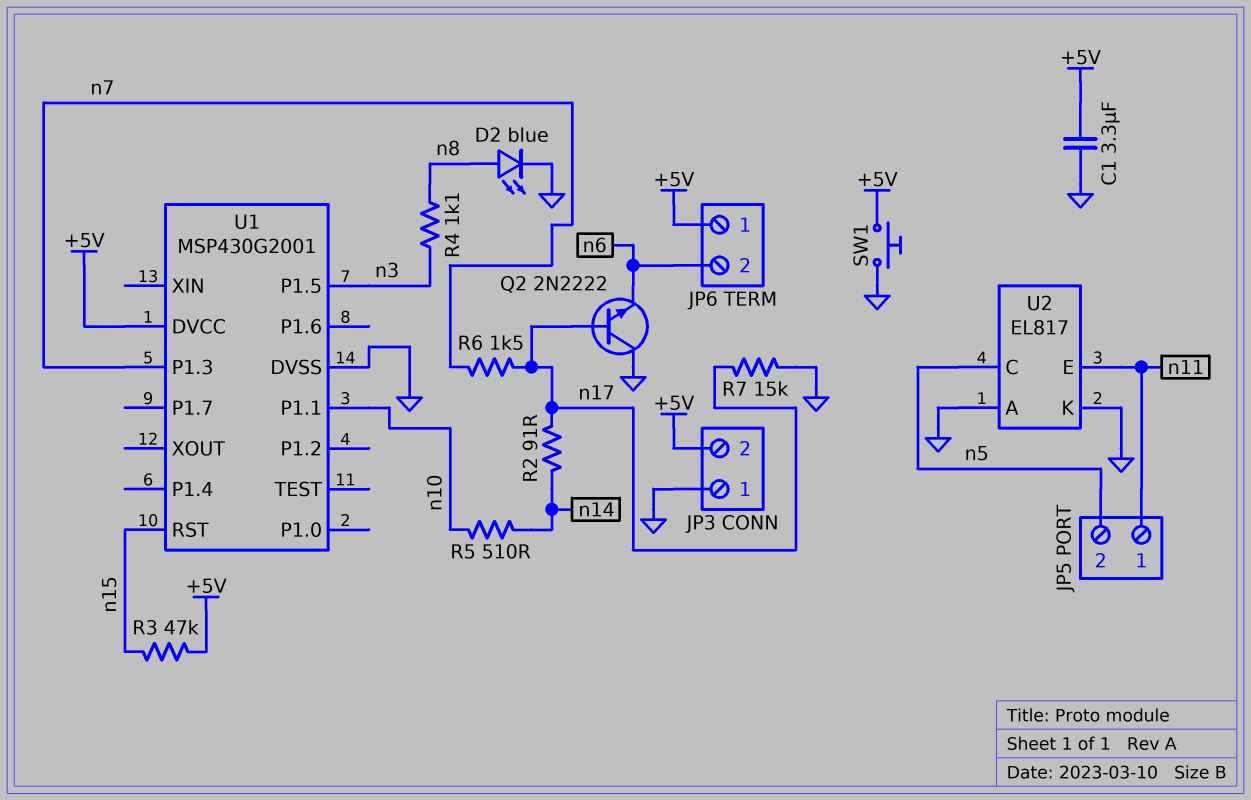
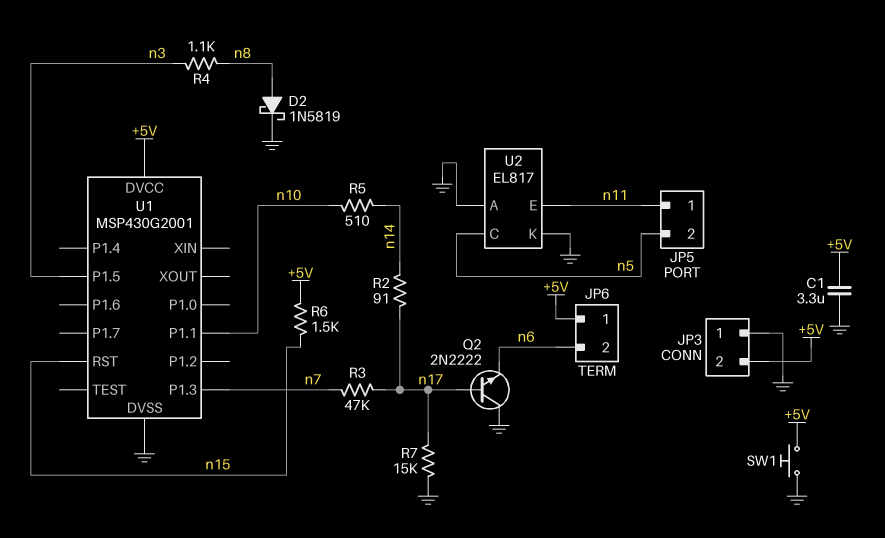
D2: LED blue (A n8, K GND) -> schottky 1N5819 (A n8, K GND)
R3: 47k (+5V, n15) -> 47k (n7, n17)
R6: 1.5k (n7, n17) -> 1.5k (+5V, n15)

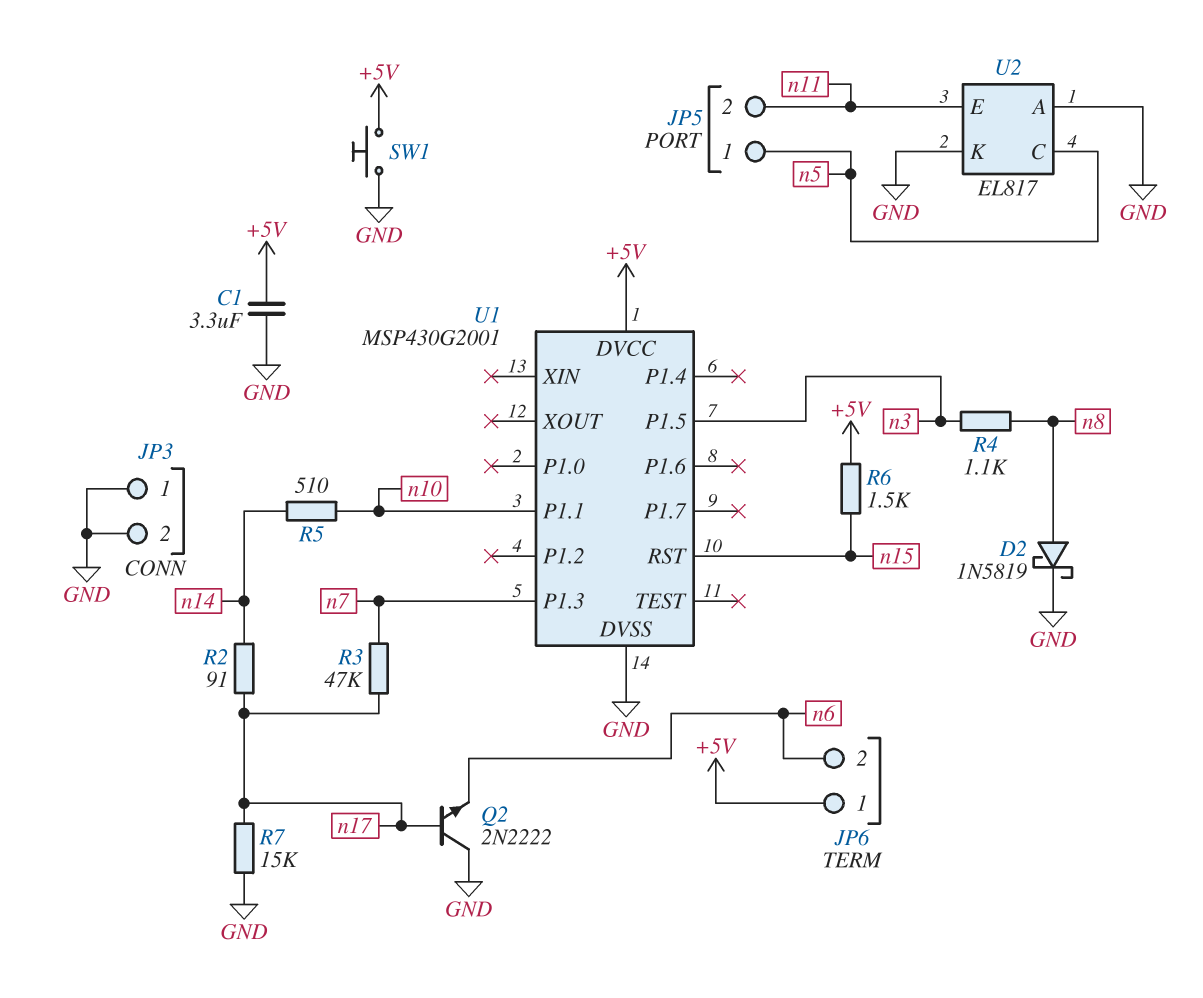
JP3 pin 2: +5V -> GND
JP5 pin 1: n11 -> n5
JP5 pin 2: n5 -> n11

